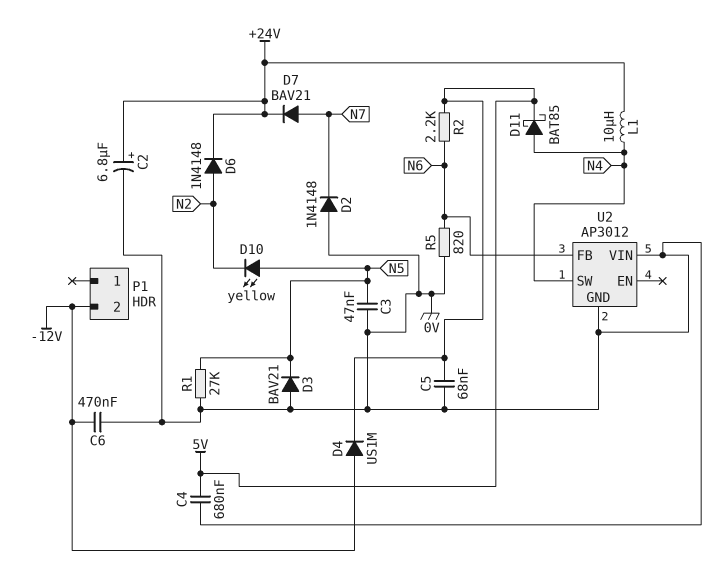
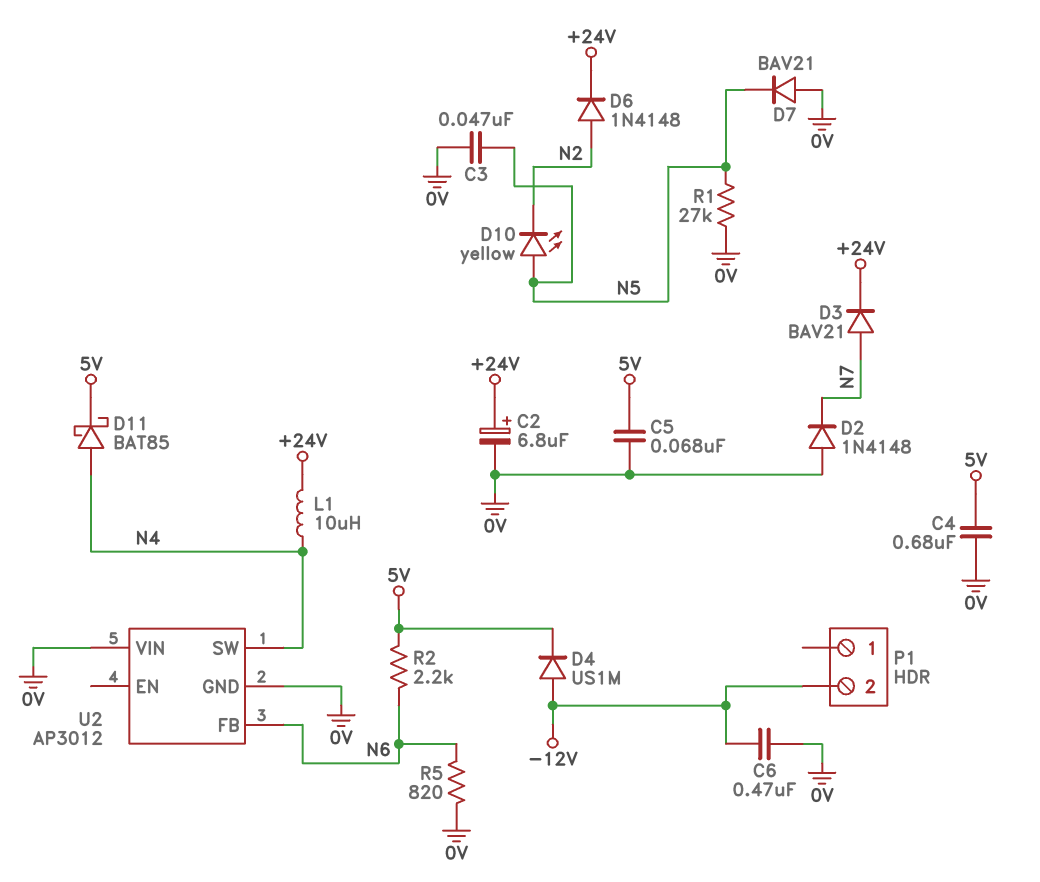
D3: diode BAV21 (A 0V, K N5) -> diode BAV21 (A N7, K +24V)
D7: diode BAV21 (A N7, K +24V) -> diode BAV21 (A 0V, K N5)

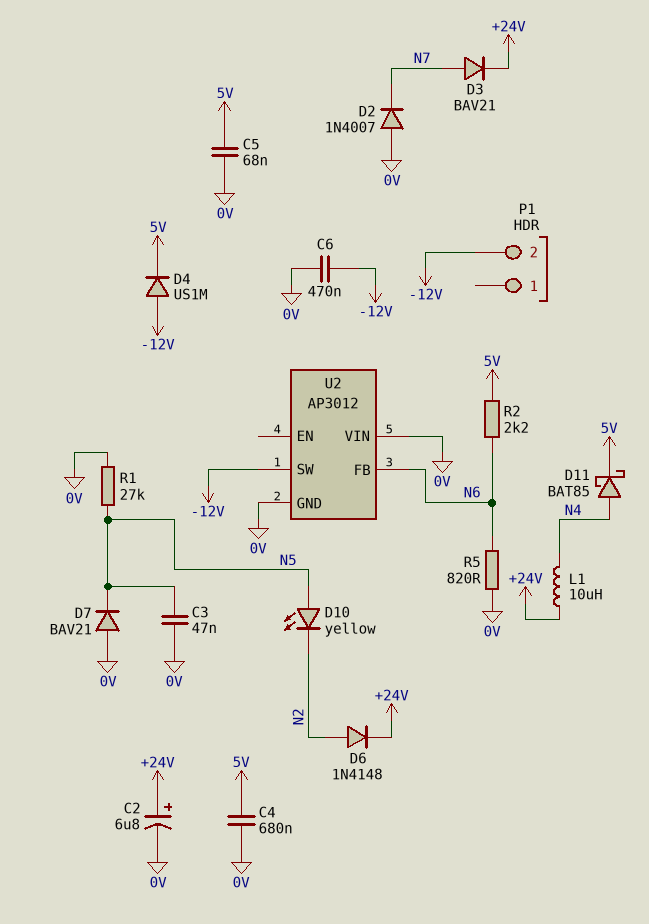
D2: diode 1N4148 (A 0V, K N7) -> diode 1N4007 (A 0V, K N7)
U2 pin SW: N4 -> -12V

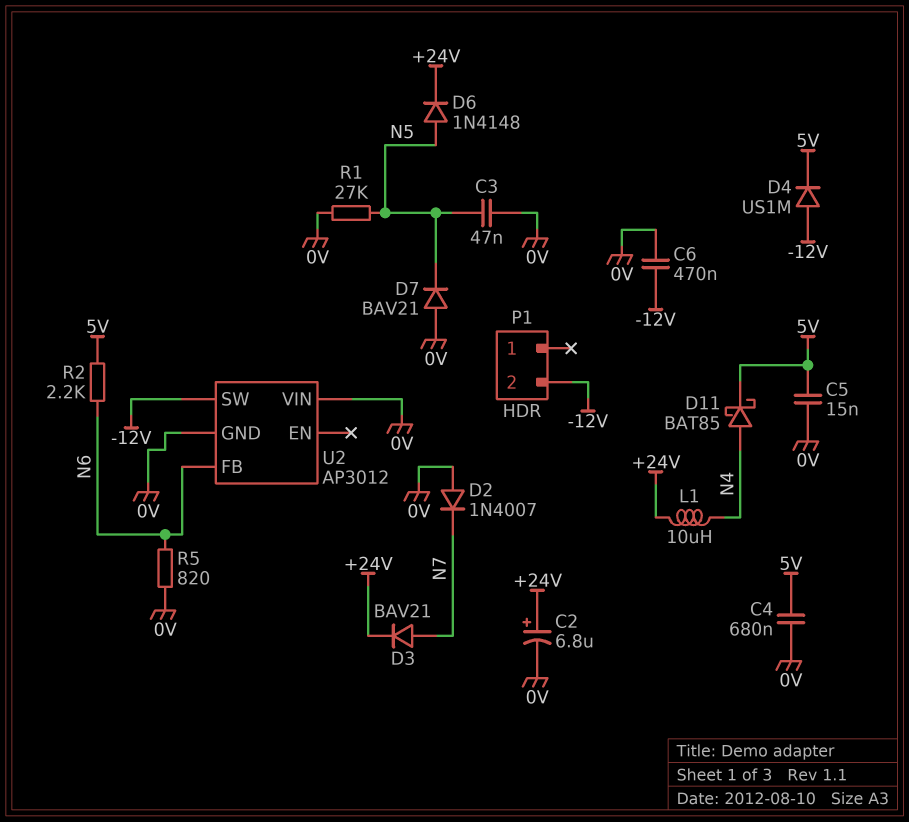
C5: 68nF (0V, 5V) -> 15nF (0V, 5V)
D6: diode 1N4148 (A N2, K +24V) -> diode 1N4148 (A N5, K +24V)
D10: LED yellow (A N5, K N2) -> none

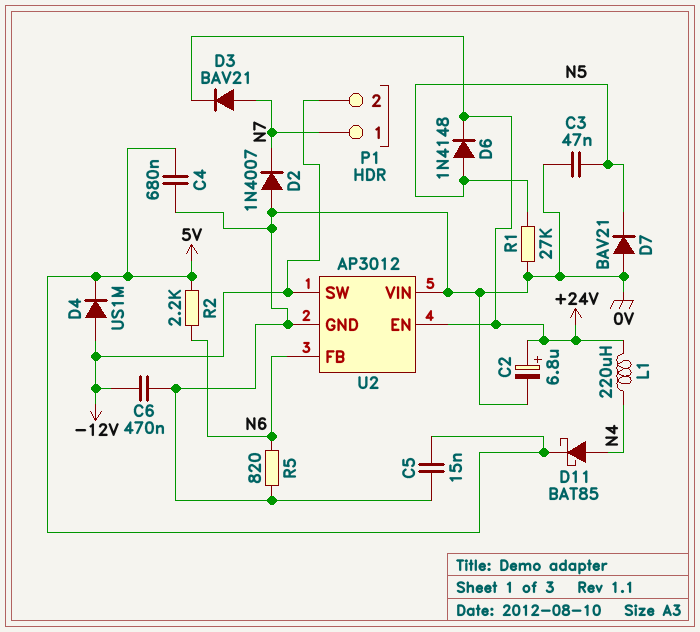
L1: 10uH (+24V, N4) -> 220uH (+24V, N4)
P1 pin 1: none -> N7
U2 pin EN: none -> +24V

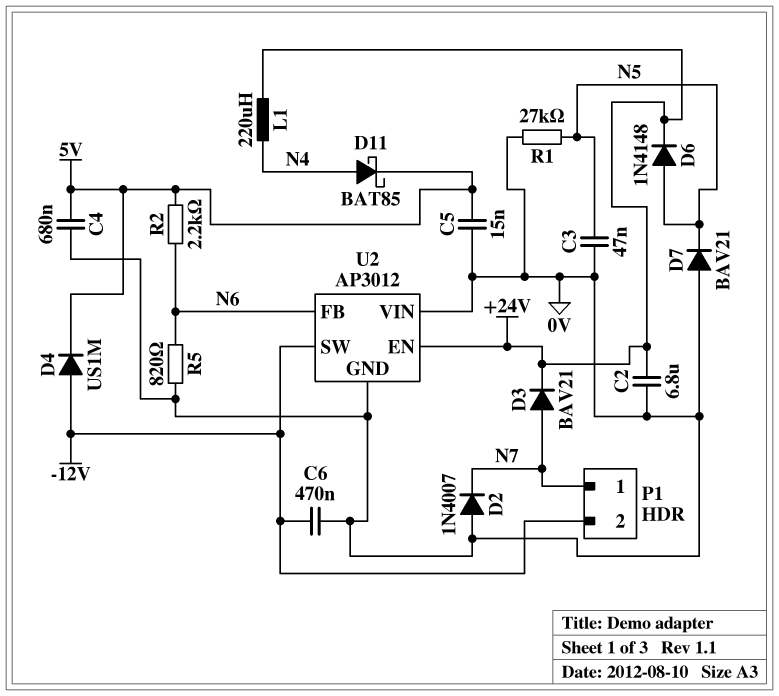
C2: 6.8uF (plus +24V, minus 0V) -> 6.8uF (+24V, 0V)

